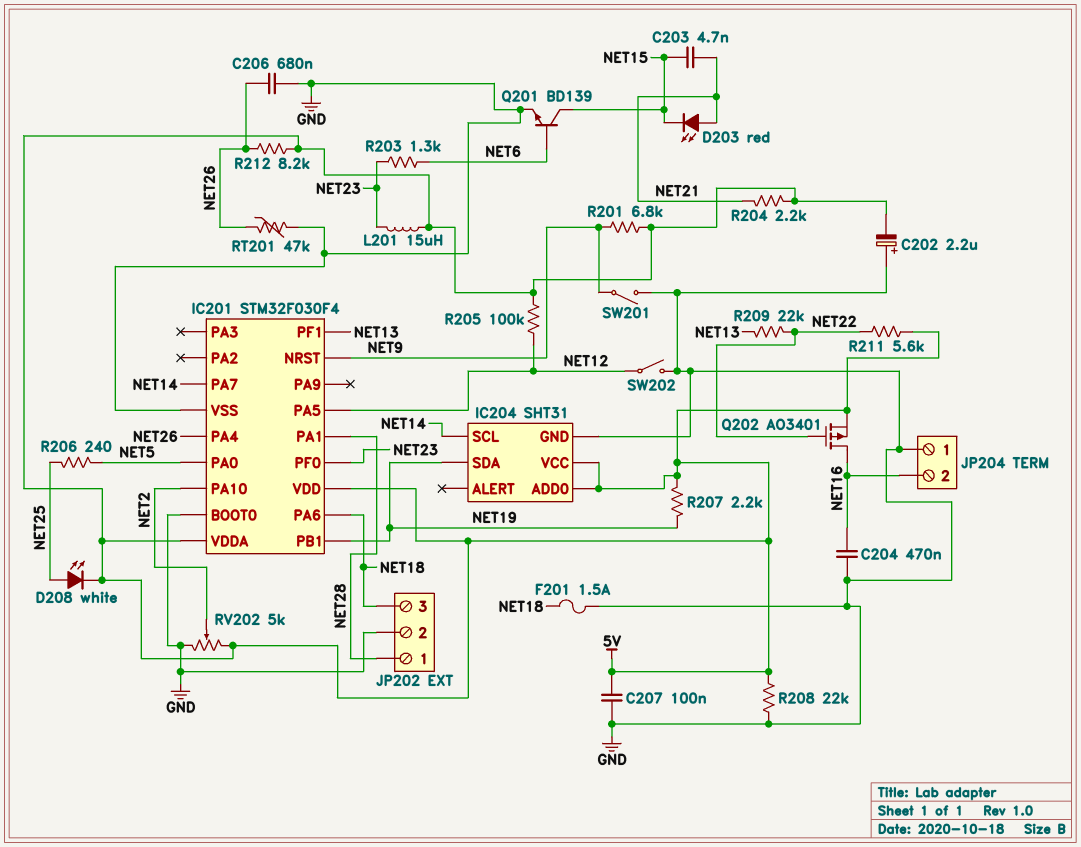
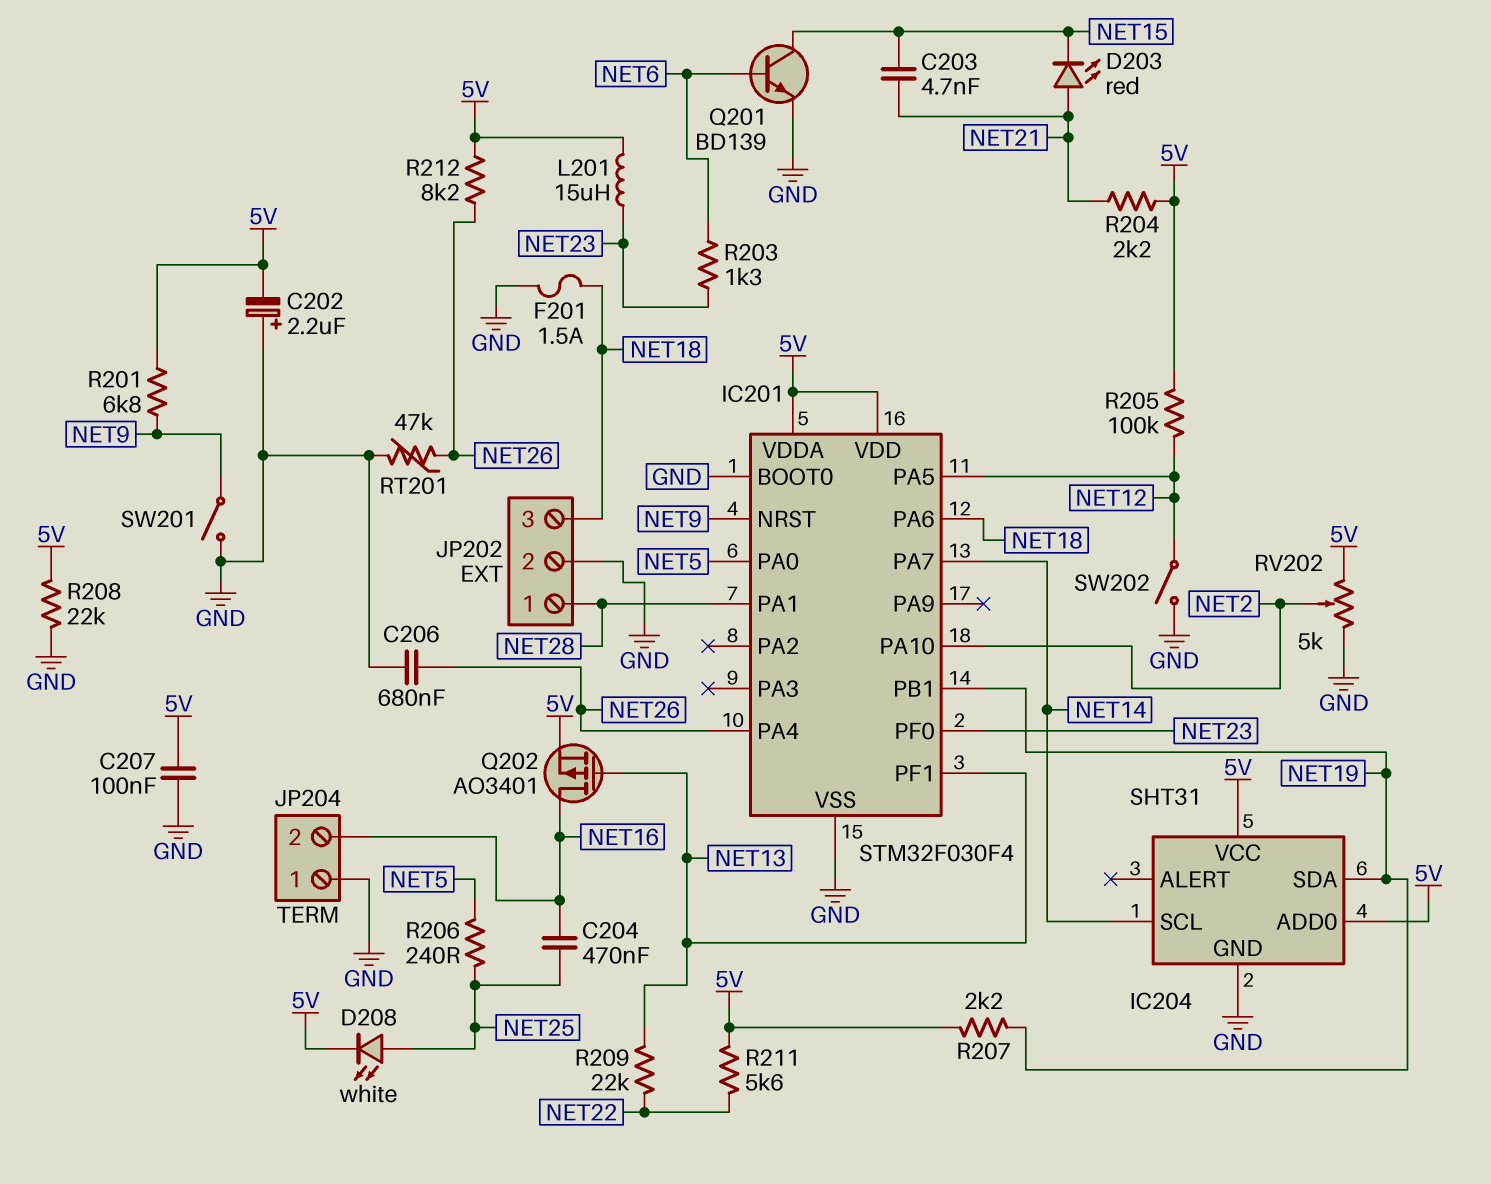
C204: 470nF (GND, NET16) -> 470nF (NET16, NET25)
Q202: PMOS AO3401 (G NET22, D NET16, S 5V) -> PMOS AO3401 (G NET13, D NET16, S 5V)

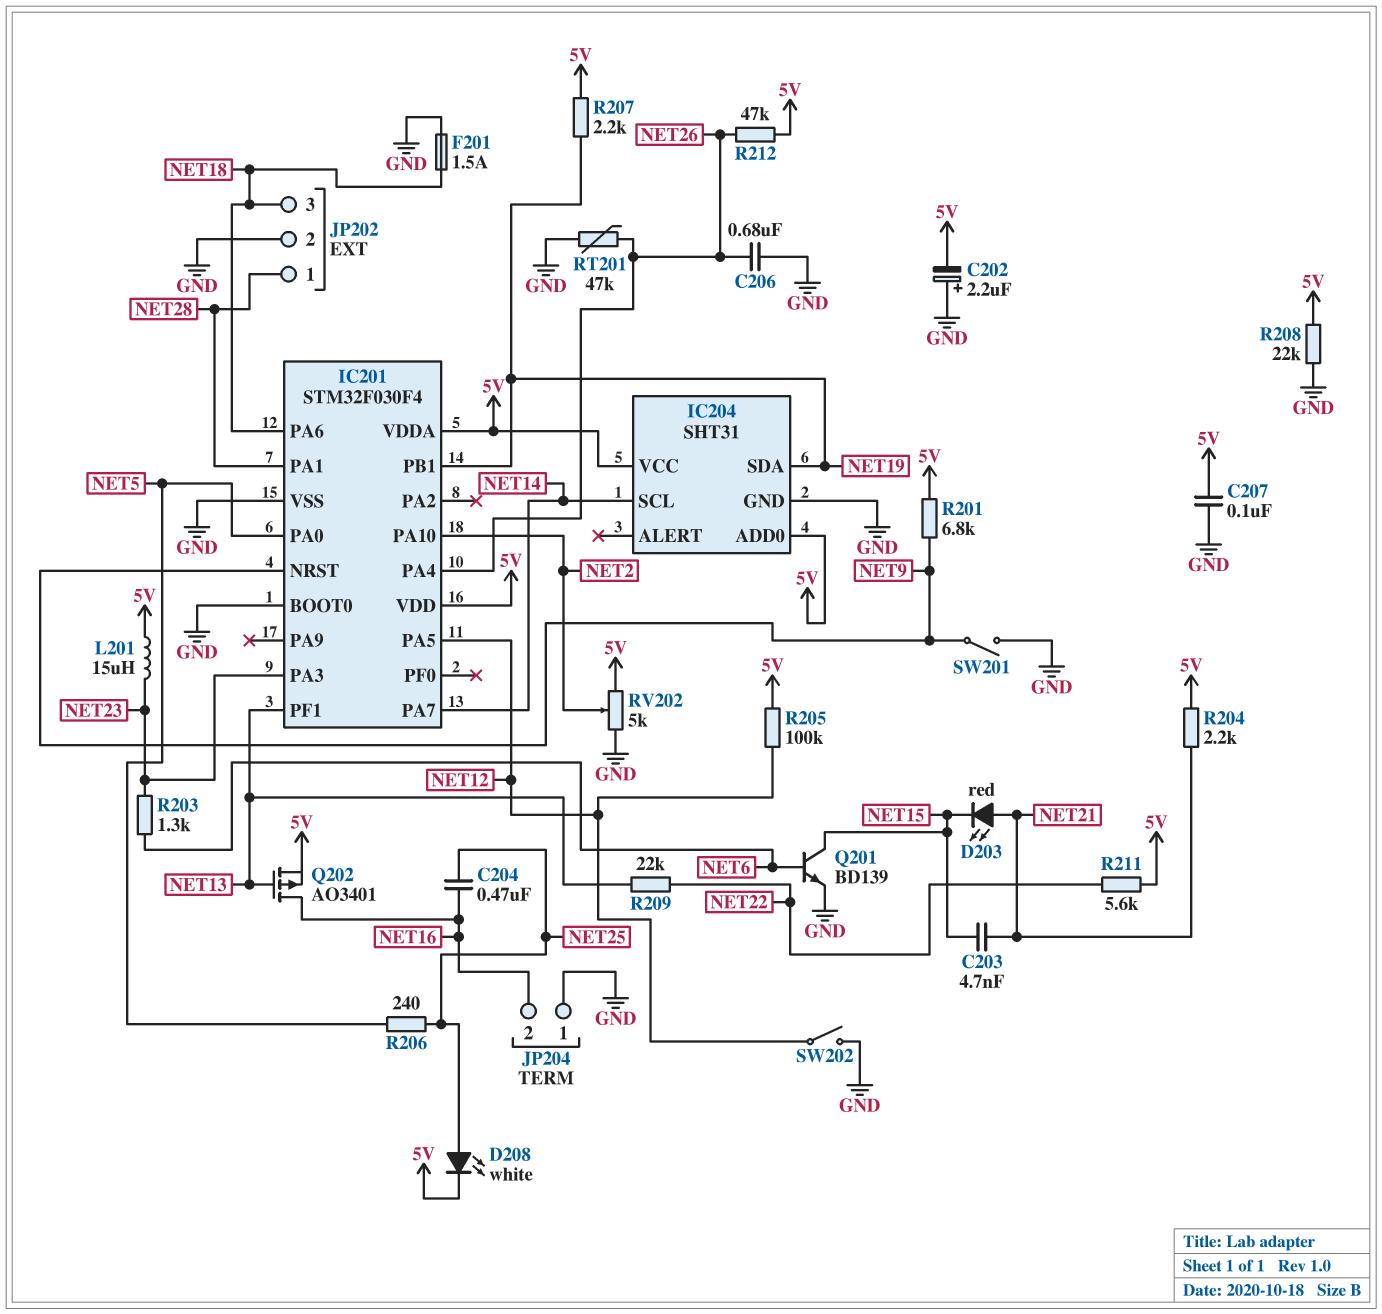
IC201 pin PA3: none -> NET23
IC201 pin PF0: NET23 -> none
R212: 8.2k (5V, NET26) -> 47k (5V, NET26)

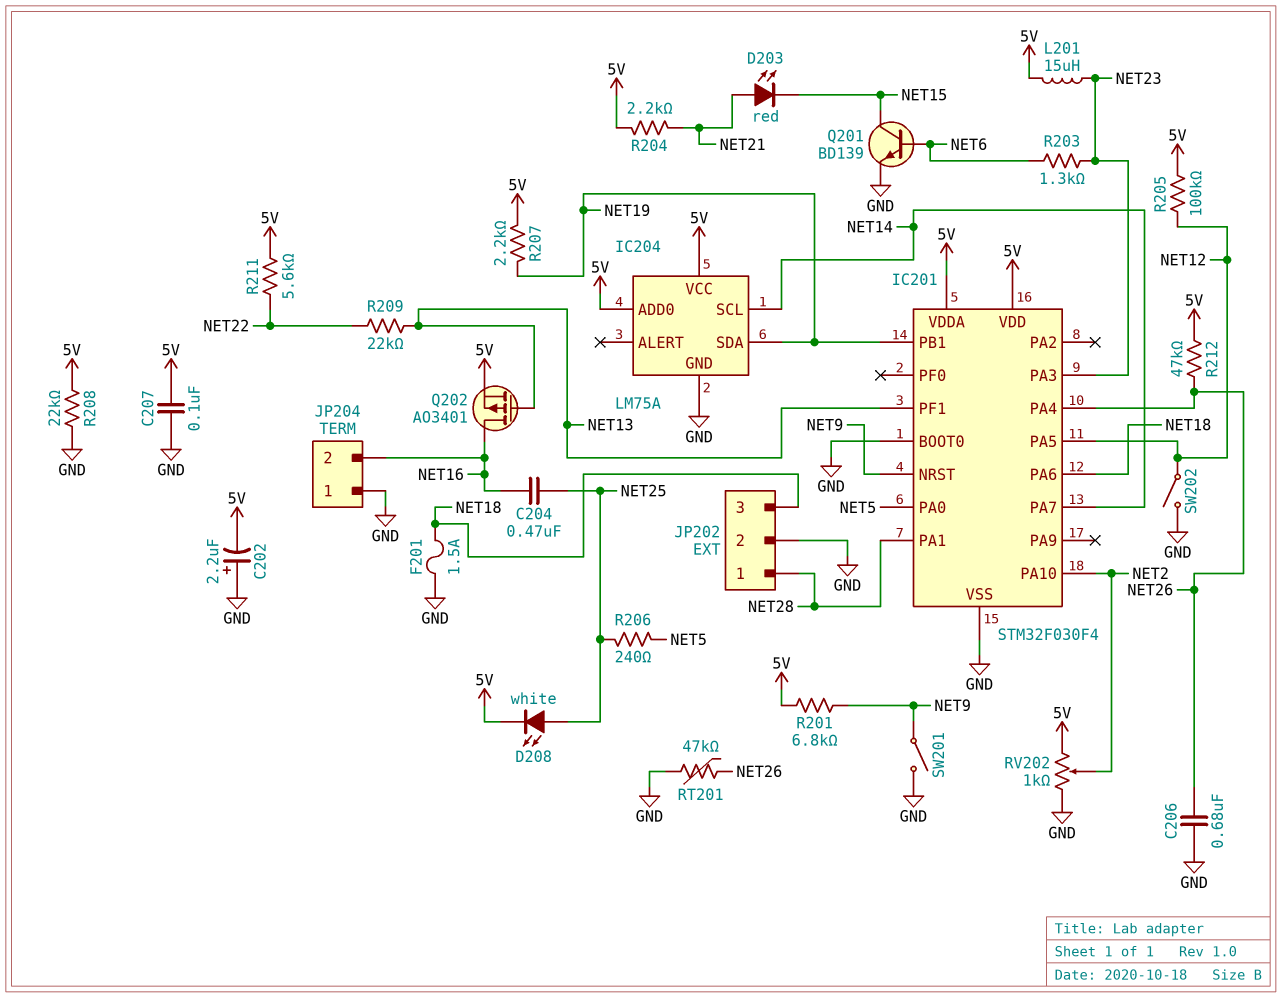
C203: 4.7nF (NET15, NET21) -> none
IC204: SHT31 -> LM75A
RV202: 5k (5V, GND, wiper NET2) -> 1k (5V, GND, wiper NET2)

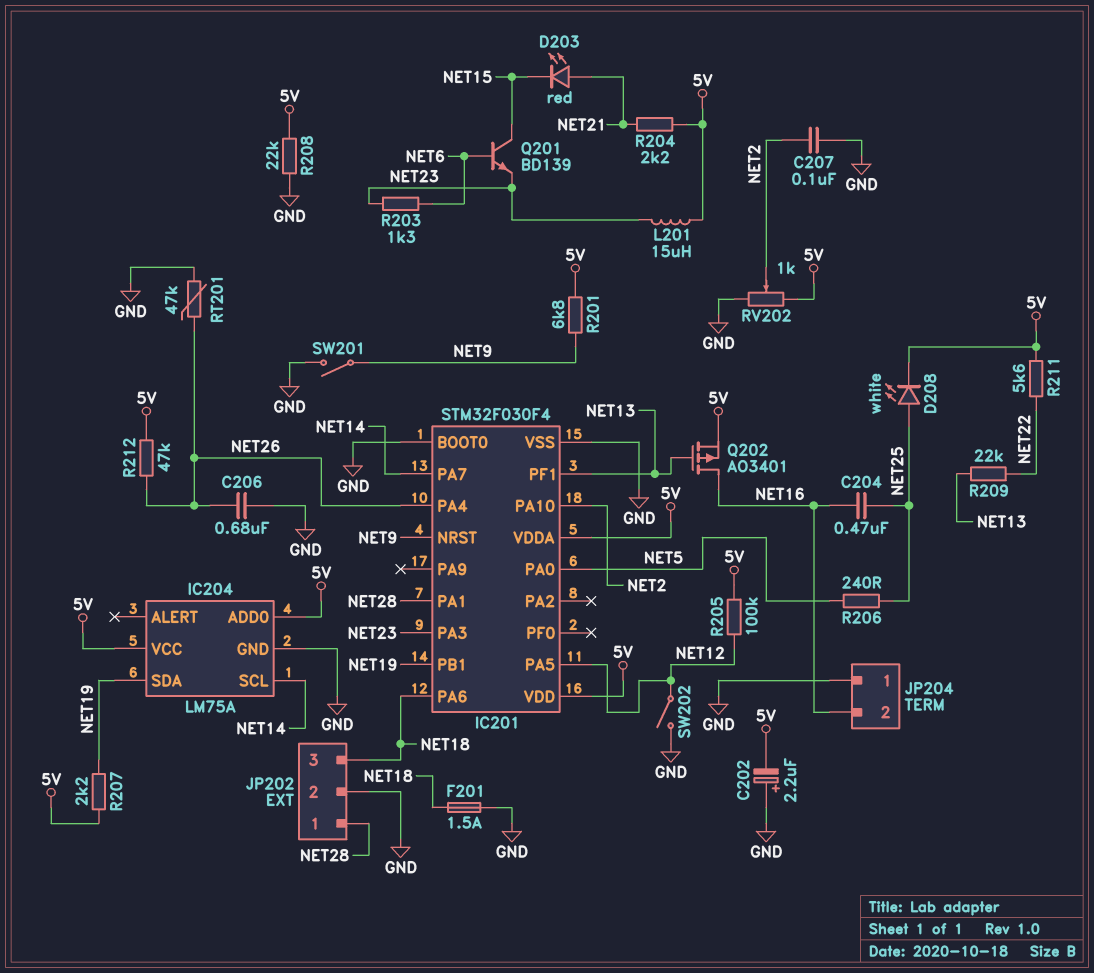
C207: 100nF (5V, GND) -> 100nF (GND, NET2)
Q201: NPN BD139 (B NET6, C NET15, E GND) -> NPN BD139 (B NET6, C NET15, E NET23)

